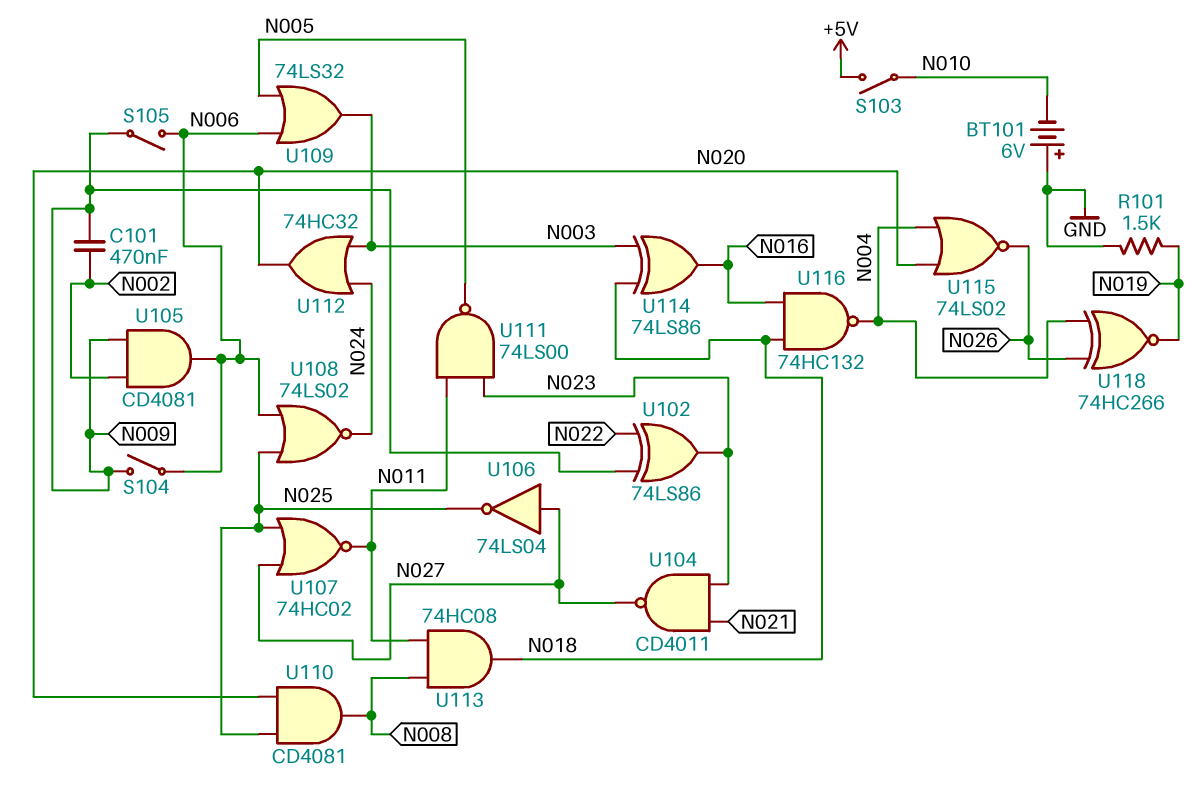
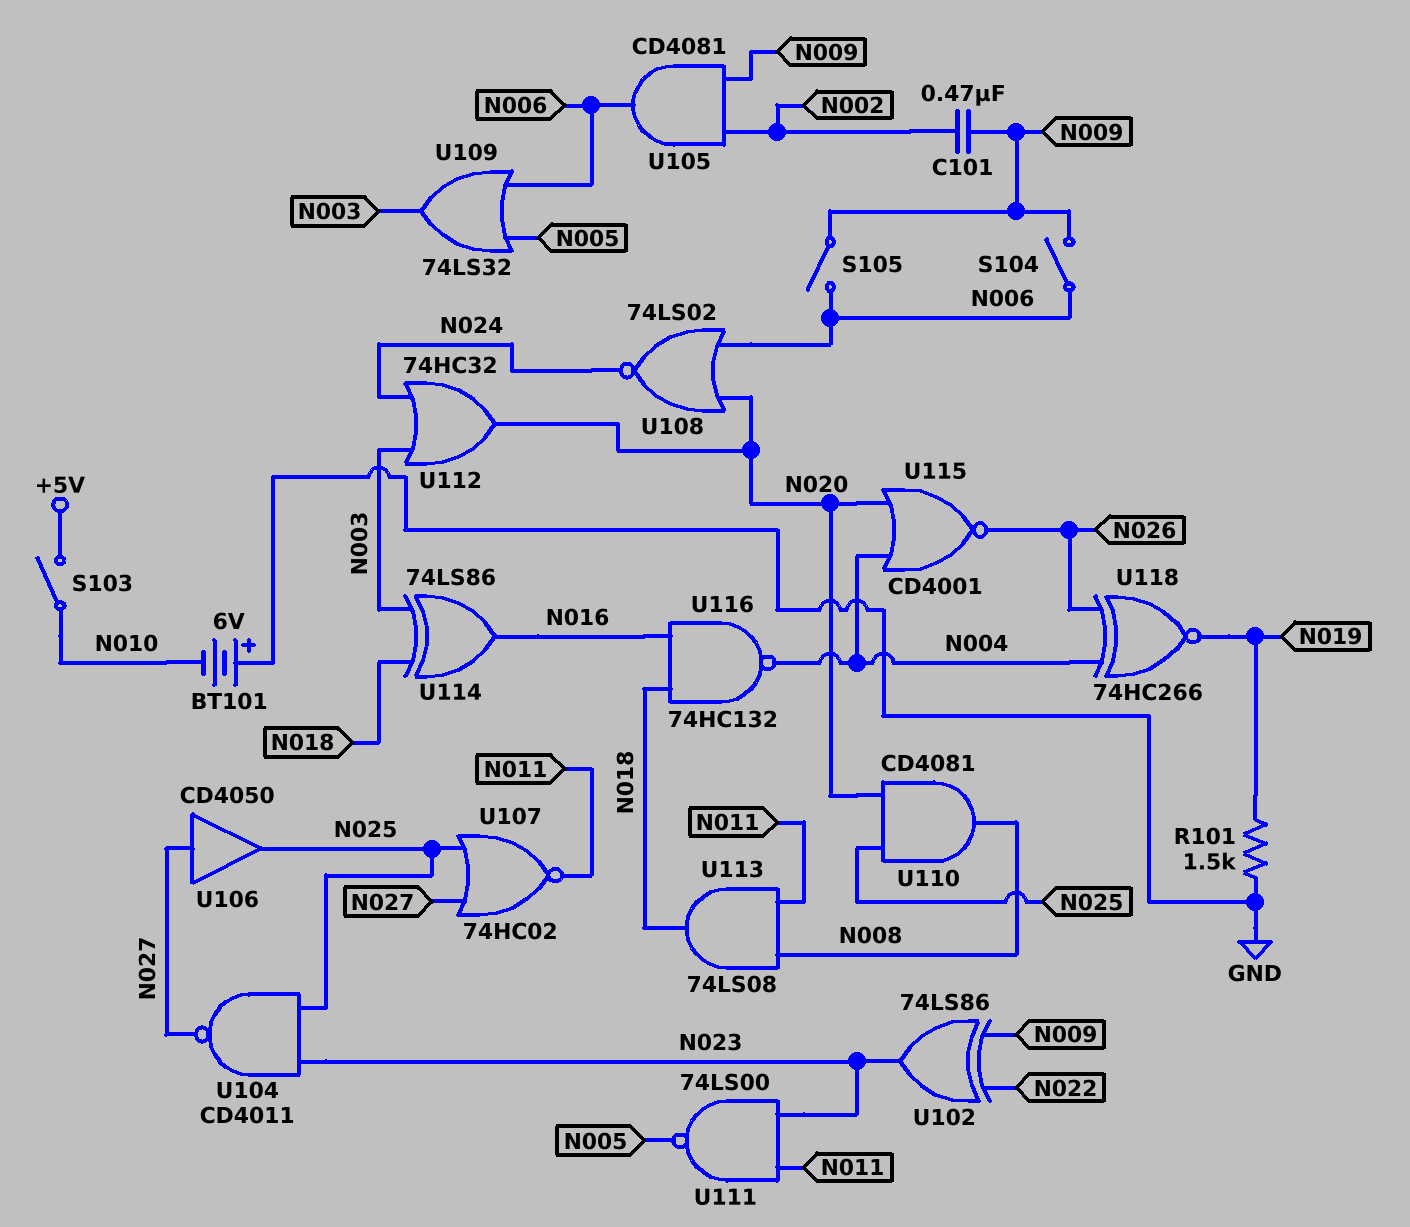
U104: NAND CD4011 (in N021, in N023, out N027) -> NAND CD4011 (in N023, in N025, out N027)
U106: NOT 74LS04 (in N027, out N025) -> buffer CD4050 (in N027, out N025)
U108: NOR 74LS02 (in N006, in N025, out N024) -> NOR 74LS02 (in N006, in N020, out N024)
U113: AND 74HC08 (in N008, in N011, out N018) -> AND 74LS08 (in N008, in N011, out N018)
U115: NOR 74LS02 (in N004, in N020, out N026) -> NOR CD4001 (in N004, in N020, out N026)

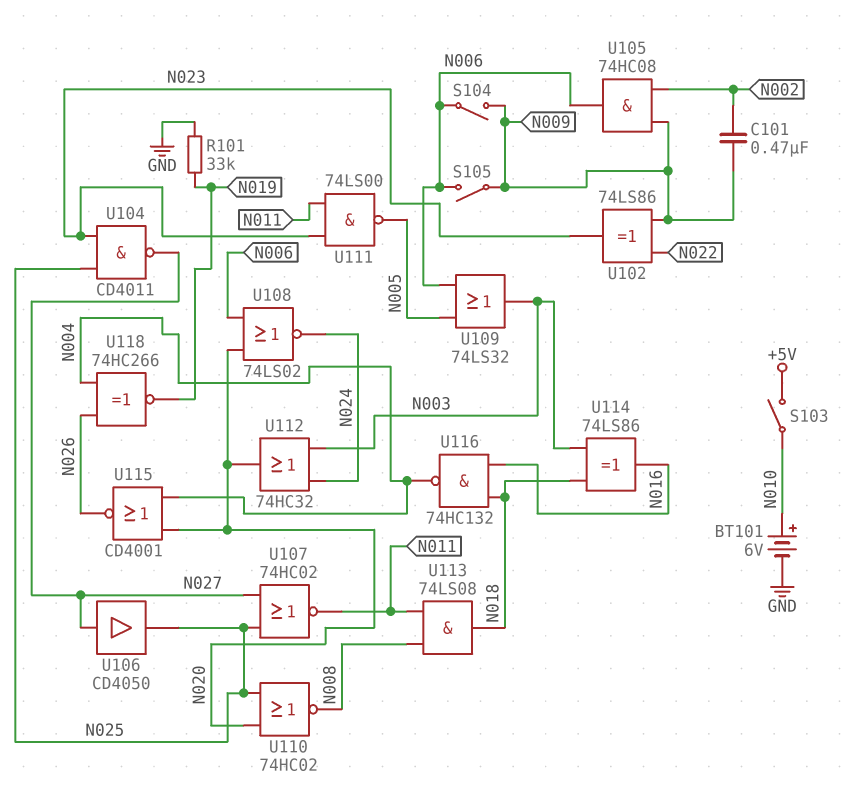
BT101: 6V (plus GND, minus N010) -> 6V (plus N010, minus GND)
R101: 1.5k (GND, N019) -> 33k (GND, N019)
U105: AND CD4081 (in N002, in N009, out N006) -> AND 74HC08 (in N002, in N009, out N006)
U110: AND CD4081 (in N020, in N025, out N008) -> NOR 74HC02 (in N020, in N025, out N008)

